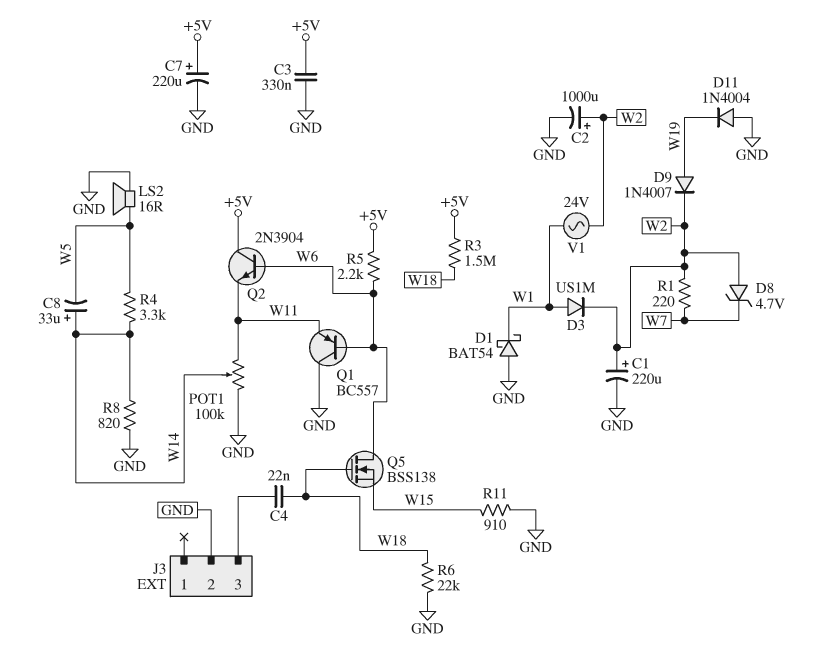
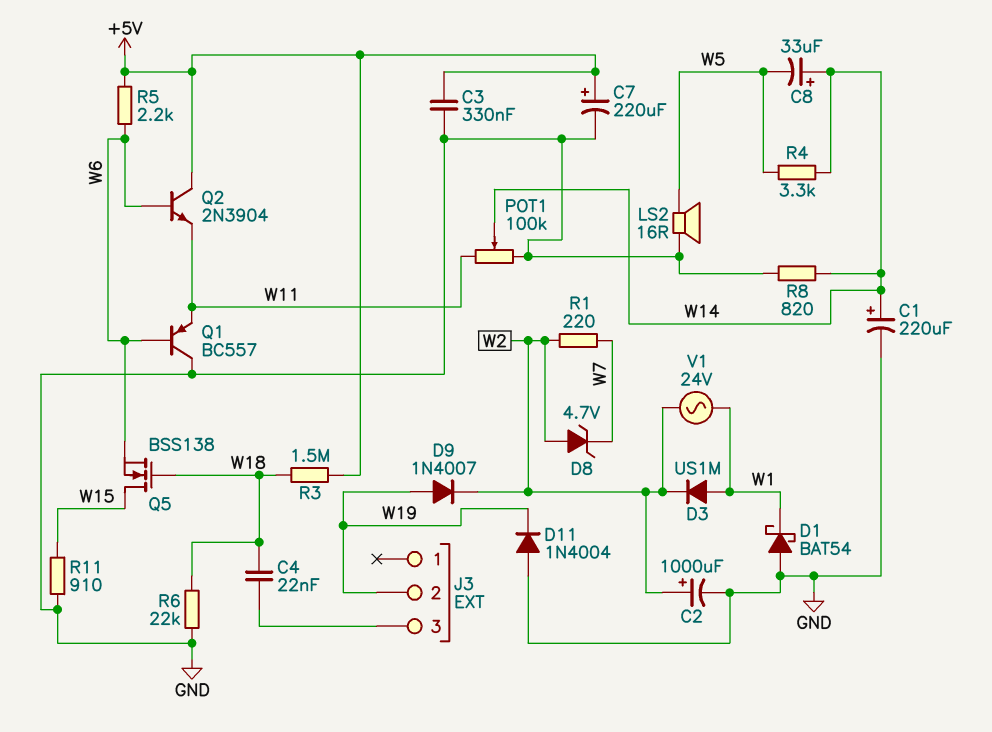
C1: 220uF (plus W2, minus GND) -> 220uF (plus W14, minus GND)
J3 pin 2: GND -> W19
Q5: NMOS BSS138 (G W18, D W6, S W15) -> NMOS BSS138 (G W18, D W15, S W6)

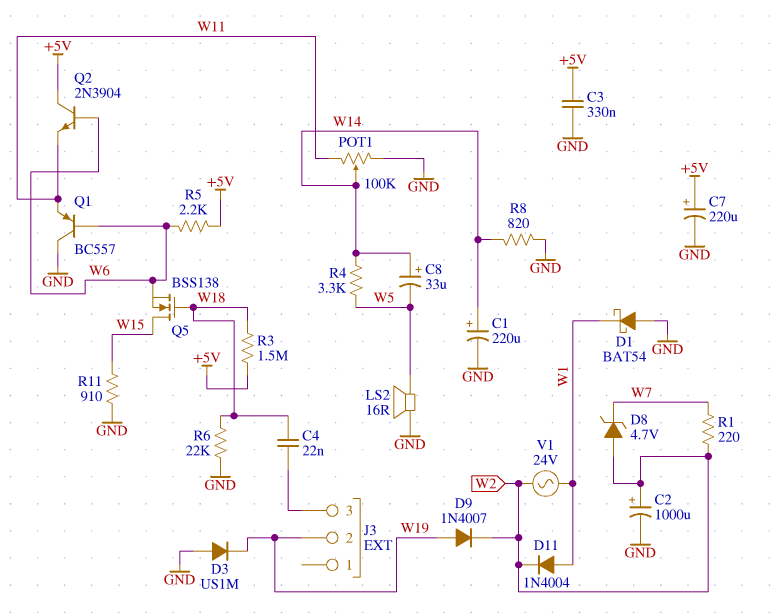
D3: diode US1M (A W1, K W2) -> diode US1M (A GND, K W19)
D11: diode 1N4004 (A GND, K W19) -> diode 1N4004 (A W1, K W2)

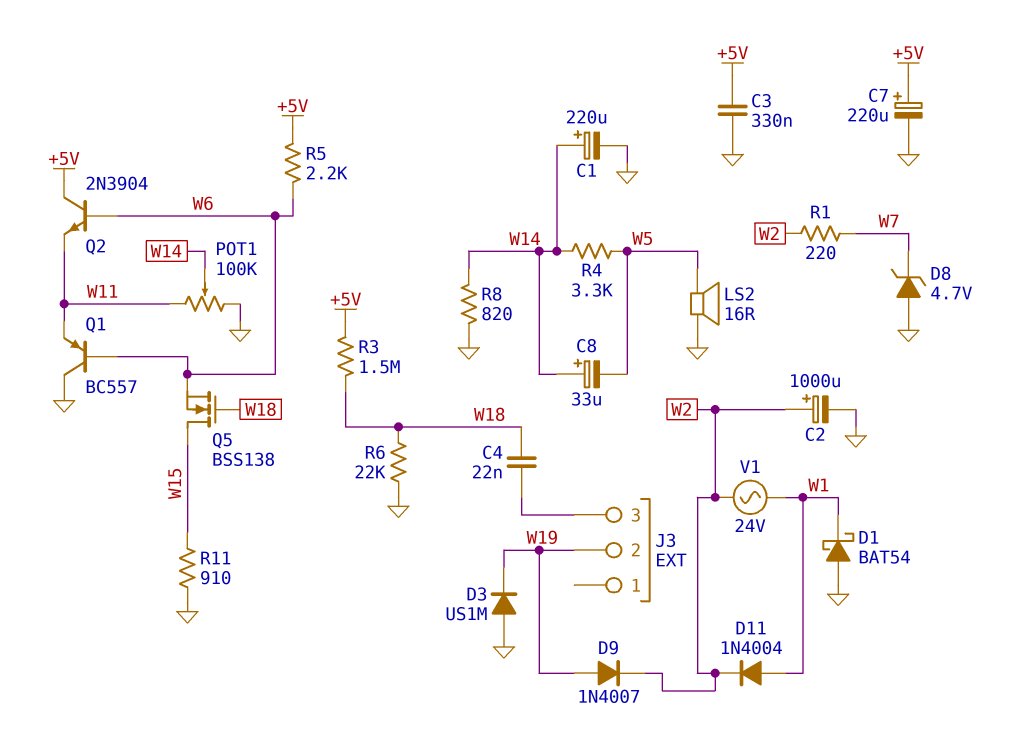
D8: zener 4.7V (A W2, K W7) -> zener 4.7V (A GND, K W7)

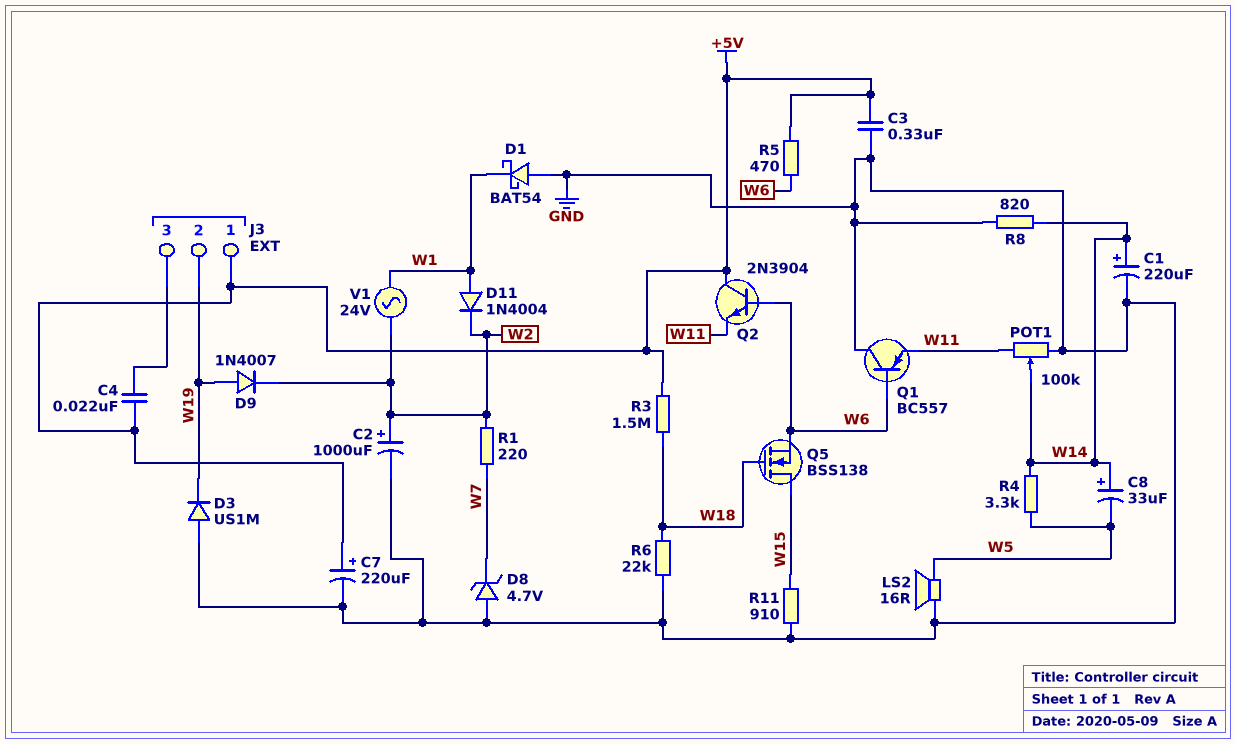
C4: 22nF (J3/3, W18) -> 22nF (+5V, J3/3)
J3 pin 1: none -> +5V
R5: 2.2k (+5V, W6) -> 470 (+5V, W6)

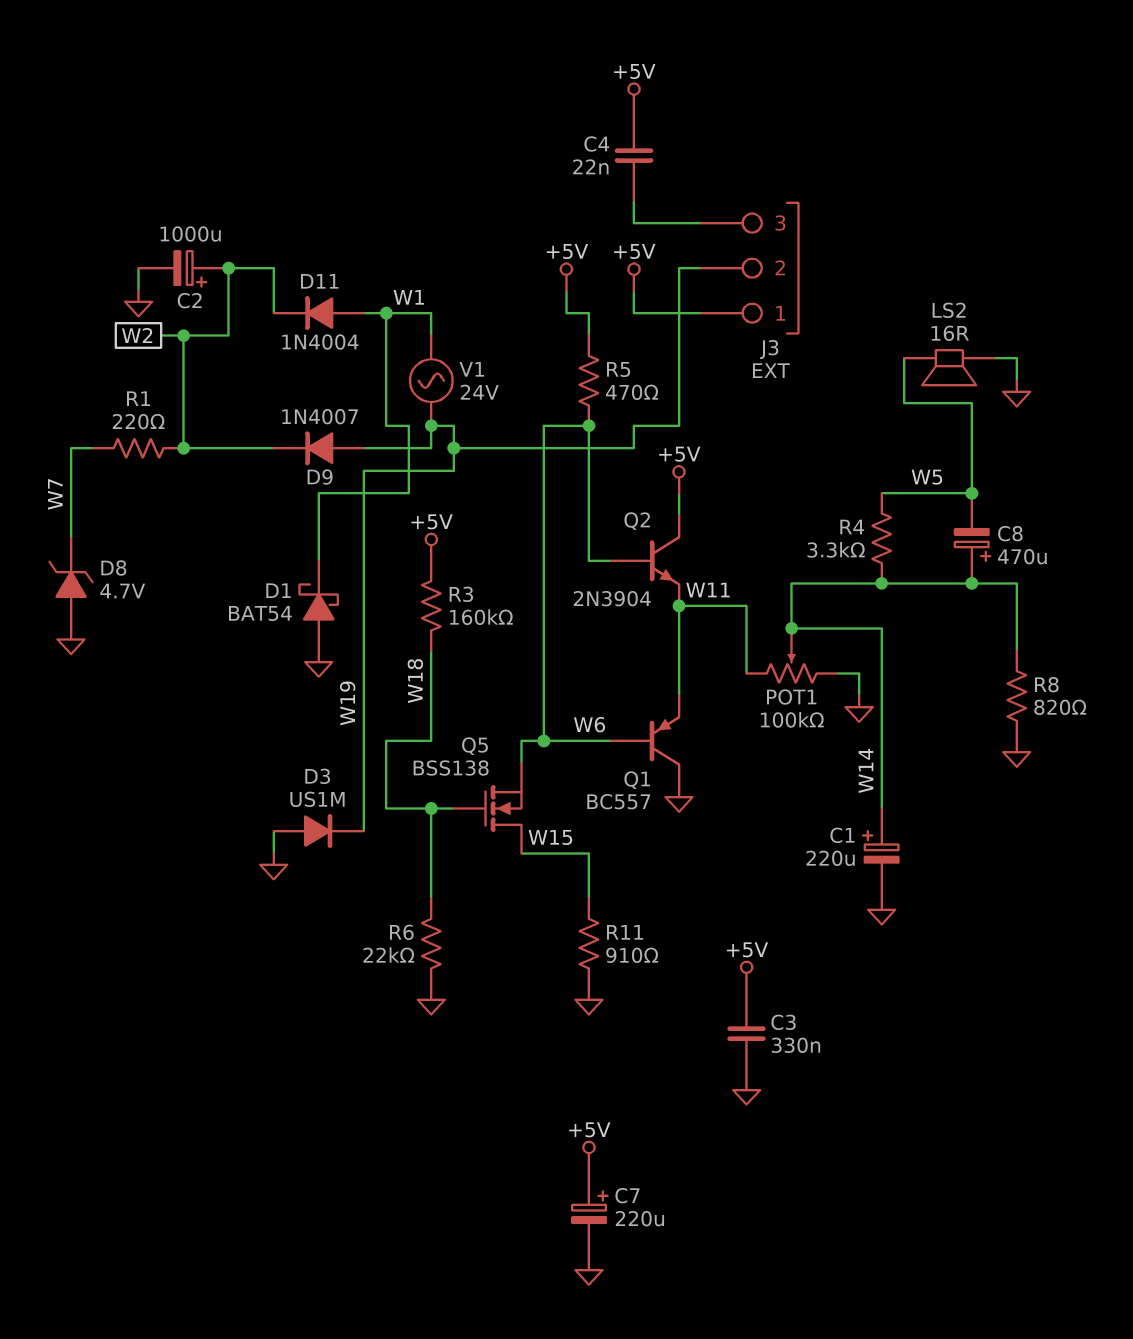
C8: 33uF (plus W14, minus W5) -> 470uF (plus W14, minus W5)
R3: 1.5M (+5V, W18) -> 160k (+5V, W18)
V1: AC 24V (W1, W2) -> AC 24V (W1, W19)

